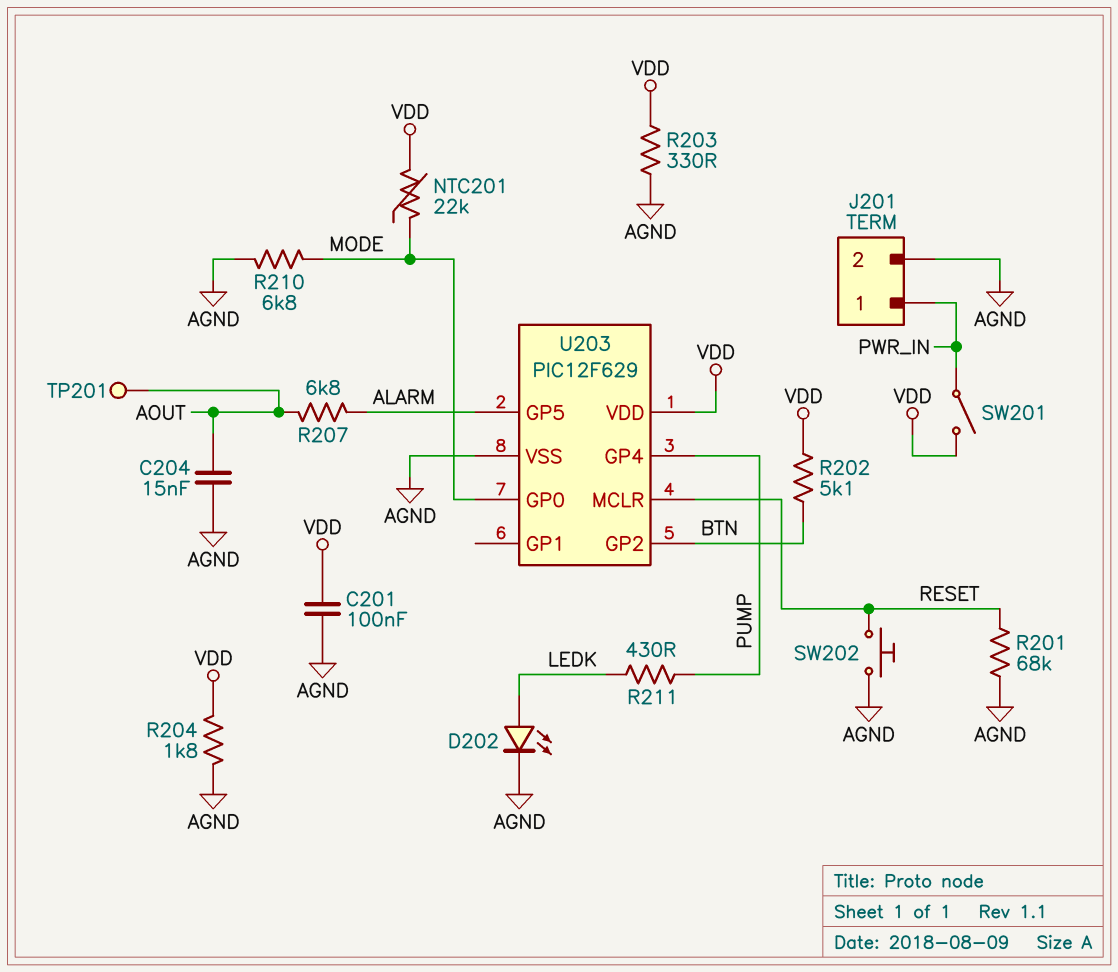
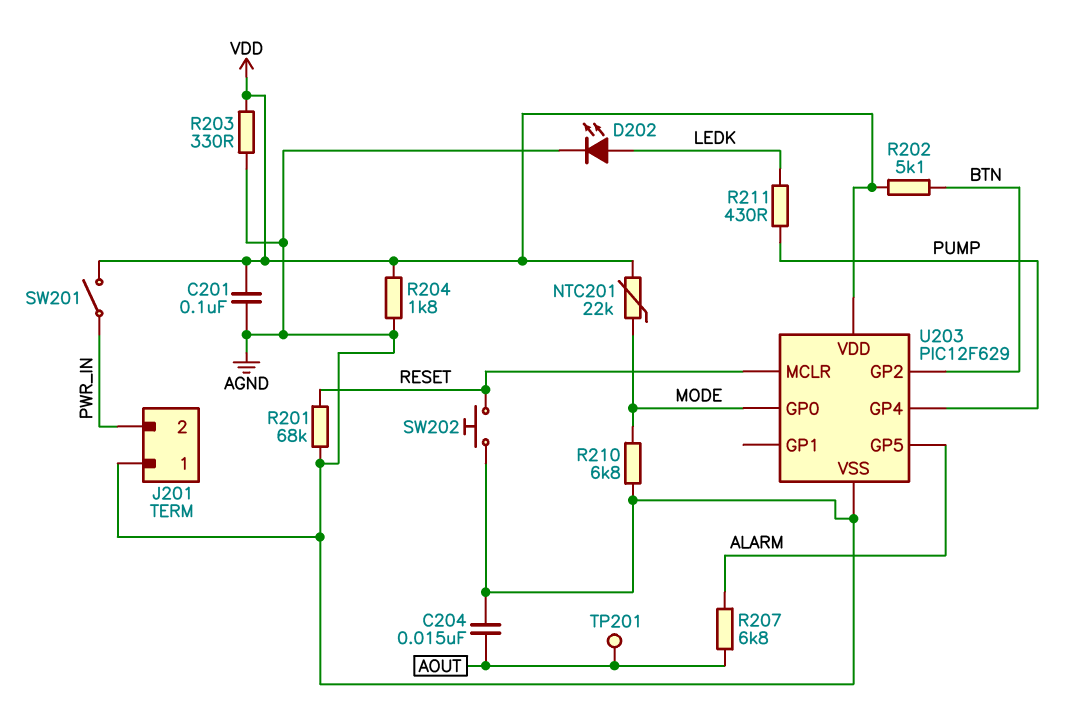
J201 pin 1: PWR_IN -> AGND
J201 pin 2: AGND -> PWR_IN

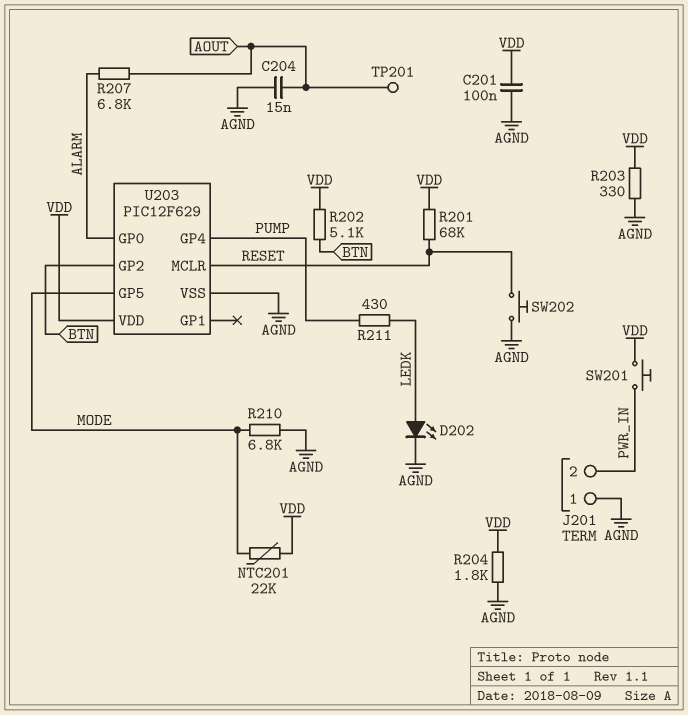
R201: 68k (AGND, RESET) -> 68k (RESET, VDD)
SW201: switch (PWR_IN, VDD) -> button (PWR_IN, VDD)
U203 pin GP0: MODE -> ALARM
U203 pin GP5: ALARM -> MODE

